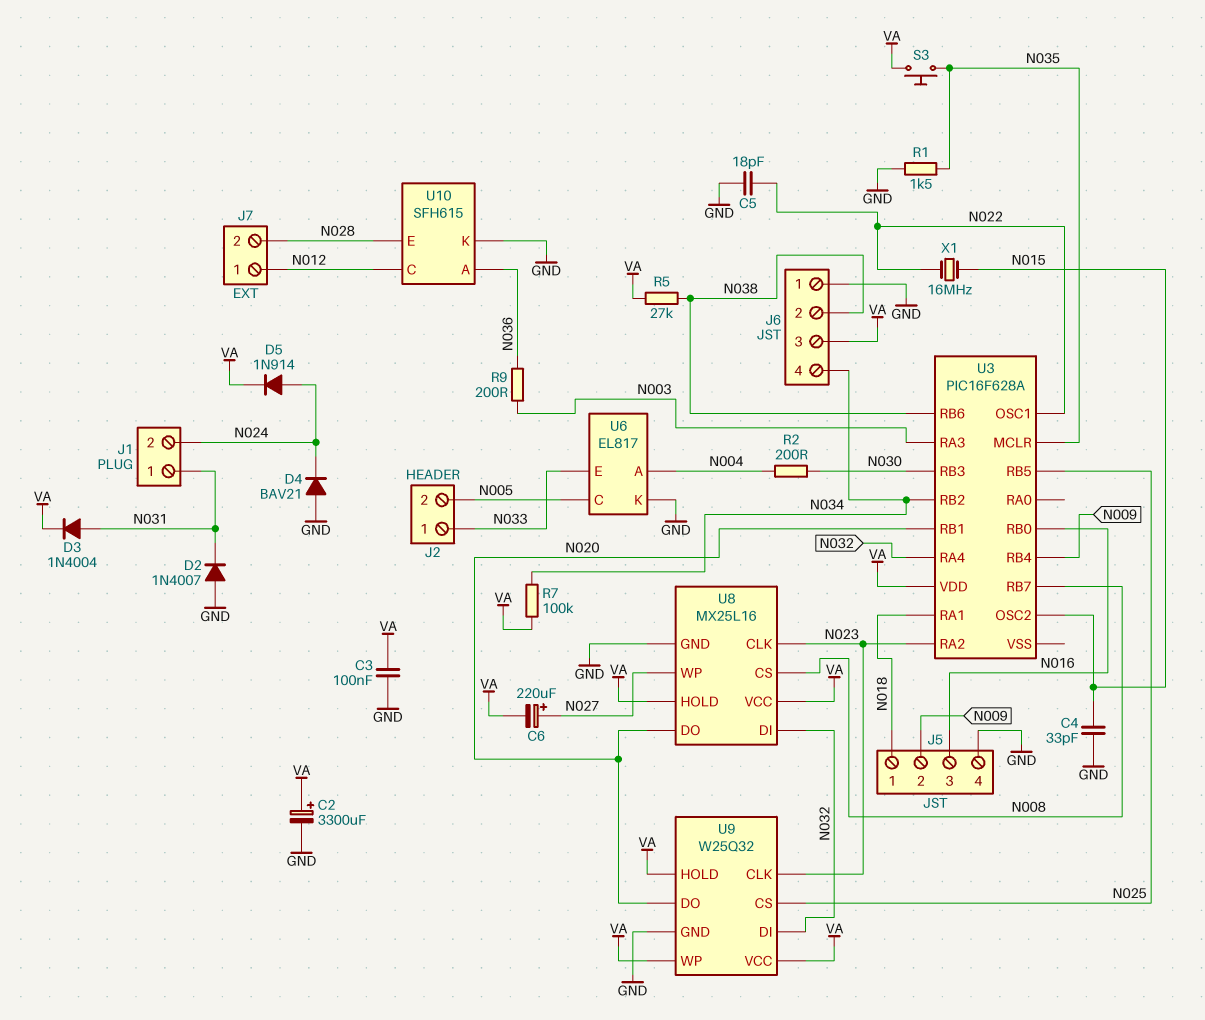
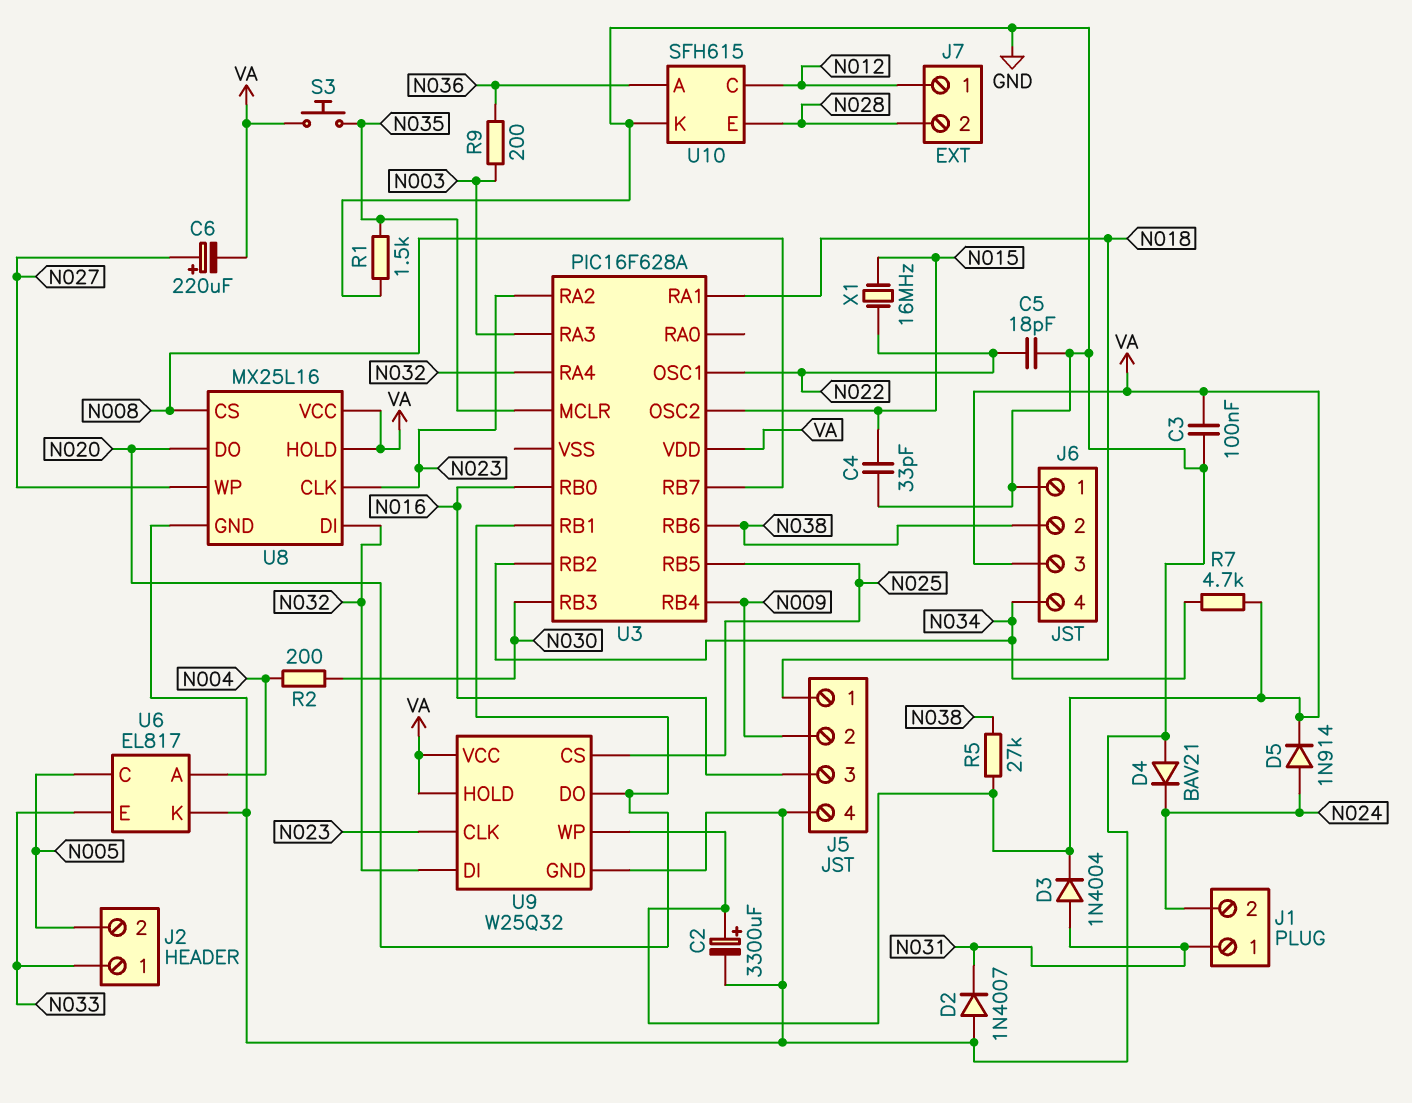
R7: 100k (N034, VA) -> 4.7k (N034, VA)

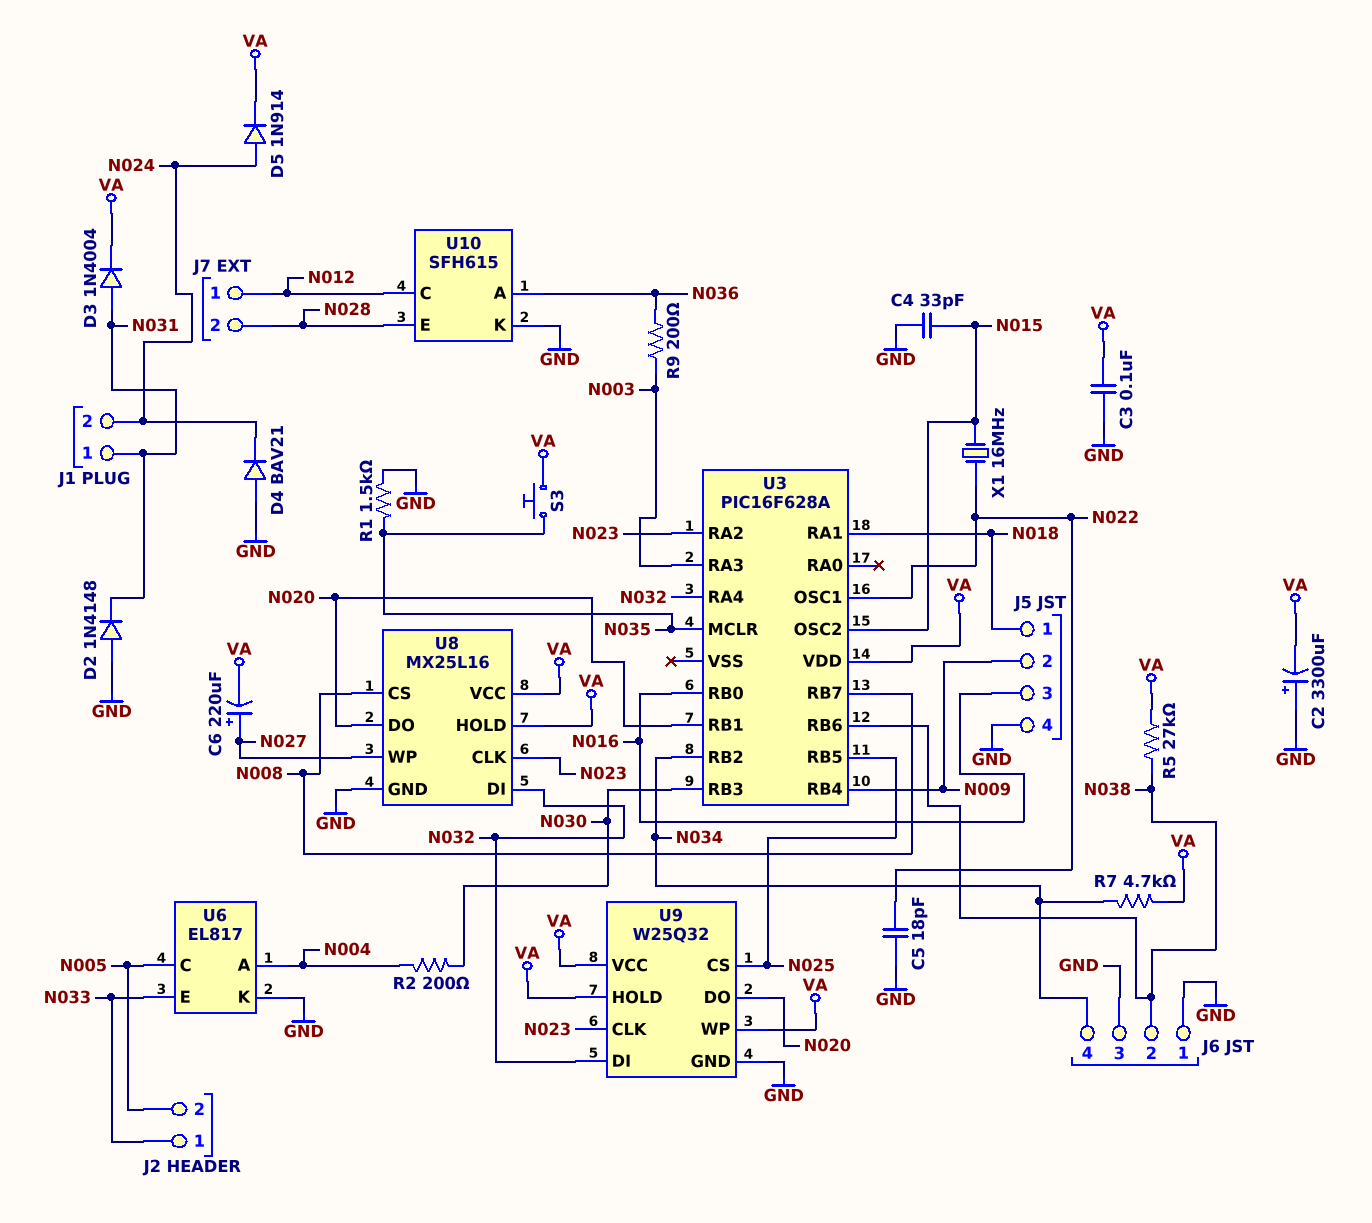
C2: 3300uF (plus VA, minus GND) -> 3300uF (plus GND, minus VA)
D2: diode 1N4007 (A GND, K N031) -> diode 1N4148 (A GND, K N031)
J6 pin 3: VA -> GND

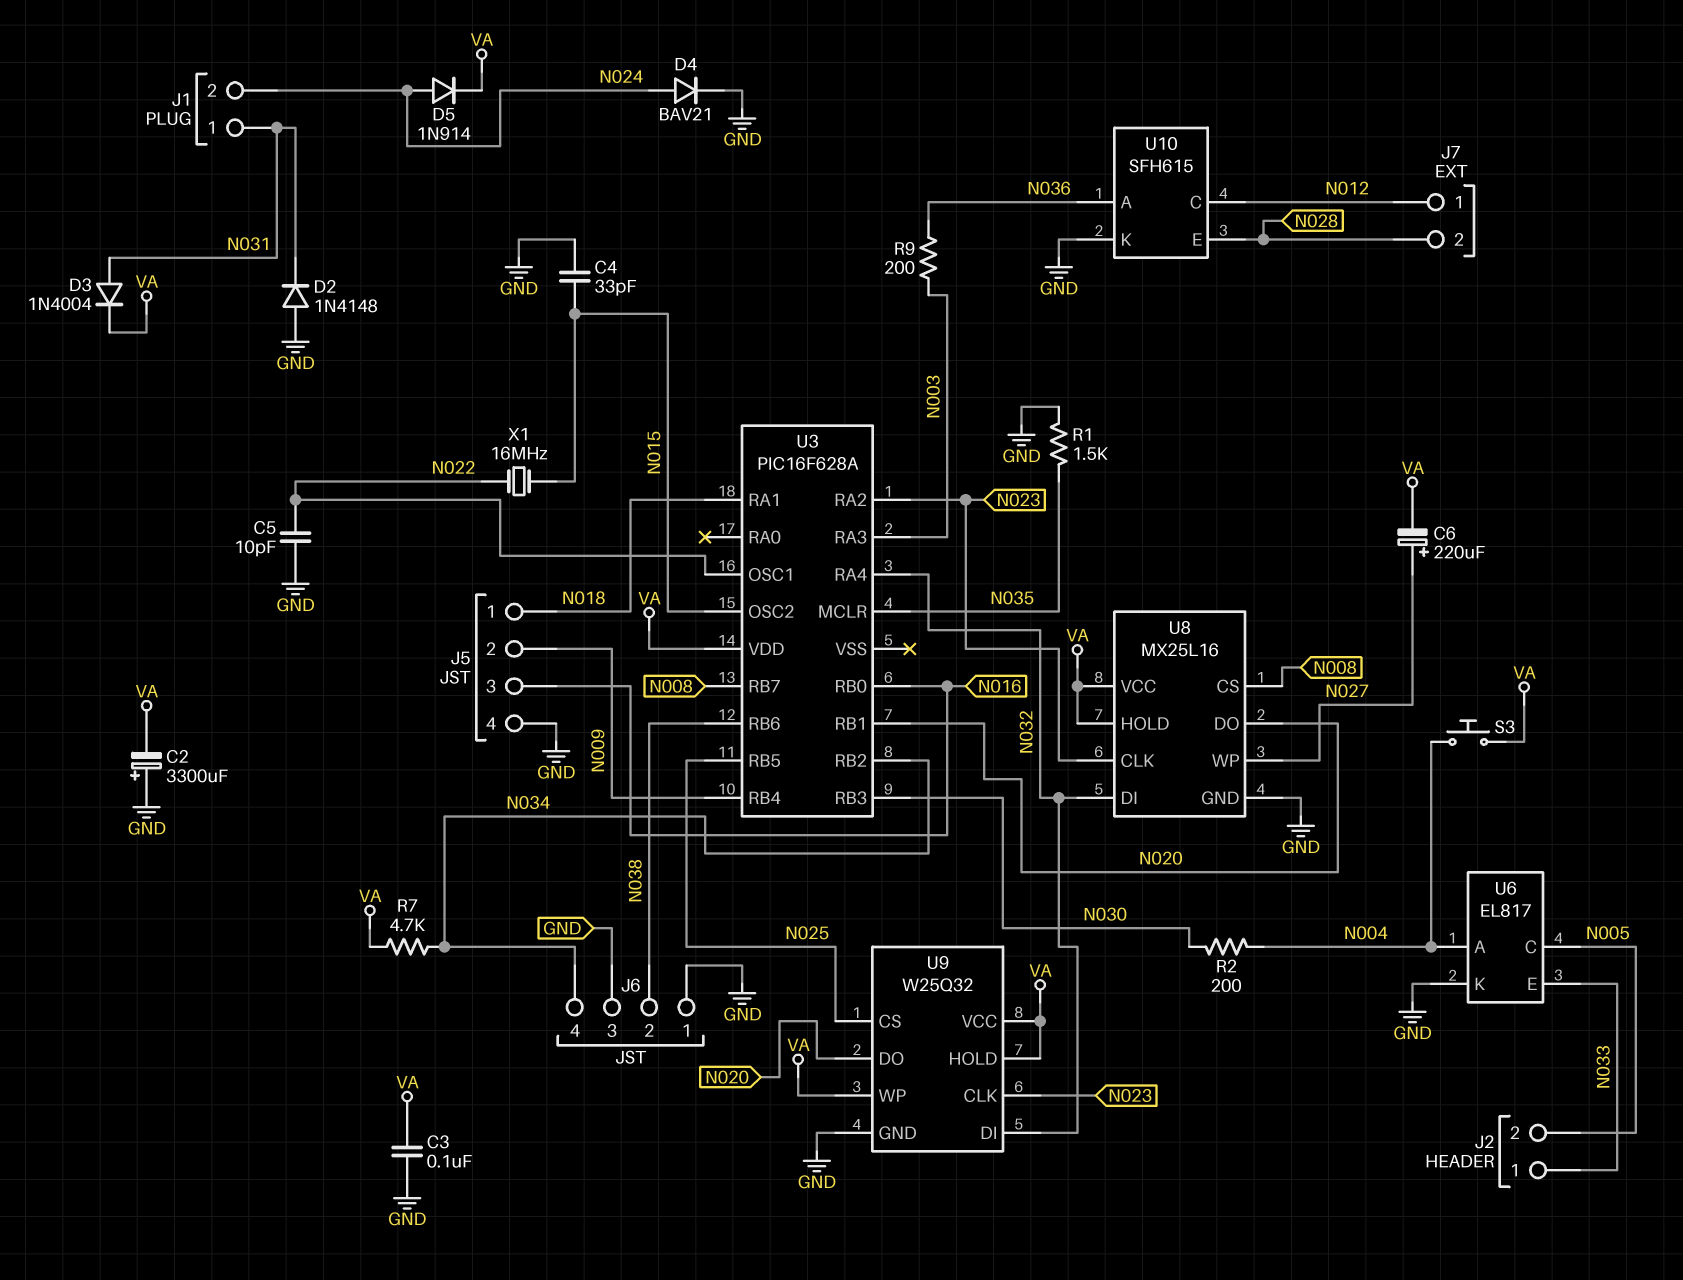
C5: 18pF (GND, N022) -> 10pF (GND, N022)
D4: diode BAV21 (A GND, K N024) -> diode BAV21 (A N024, K GND)
R5: 27k (N038, VA) -> none
S3: button (N035, VA) -> button (N004, VA)

